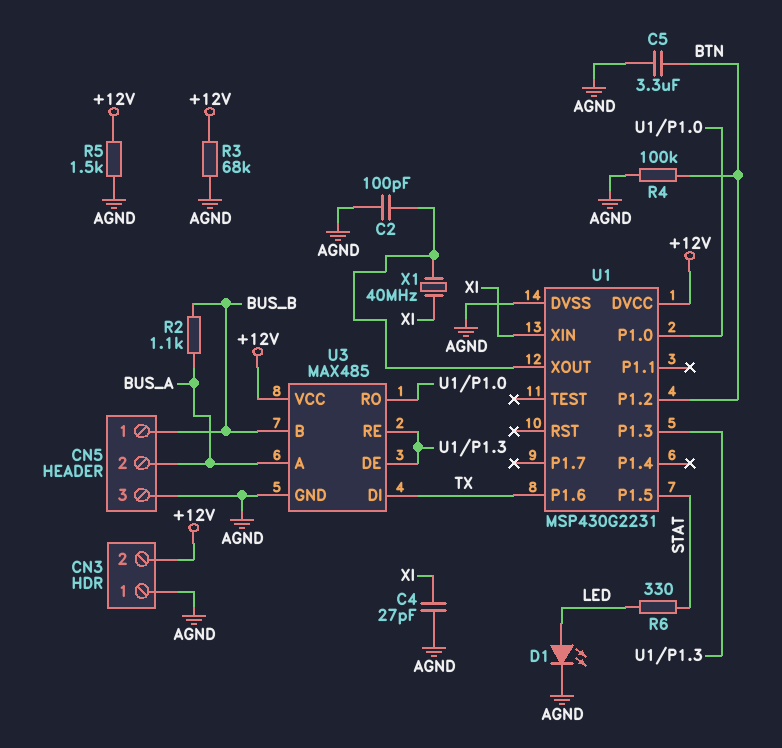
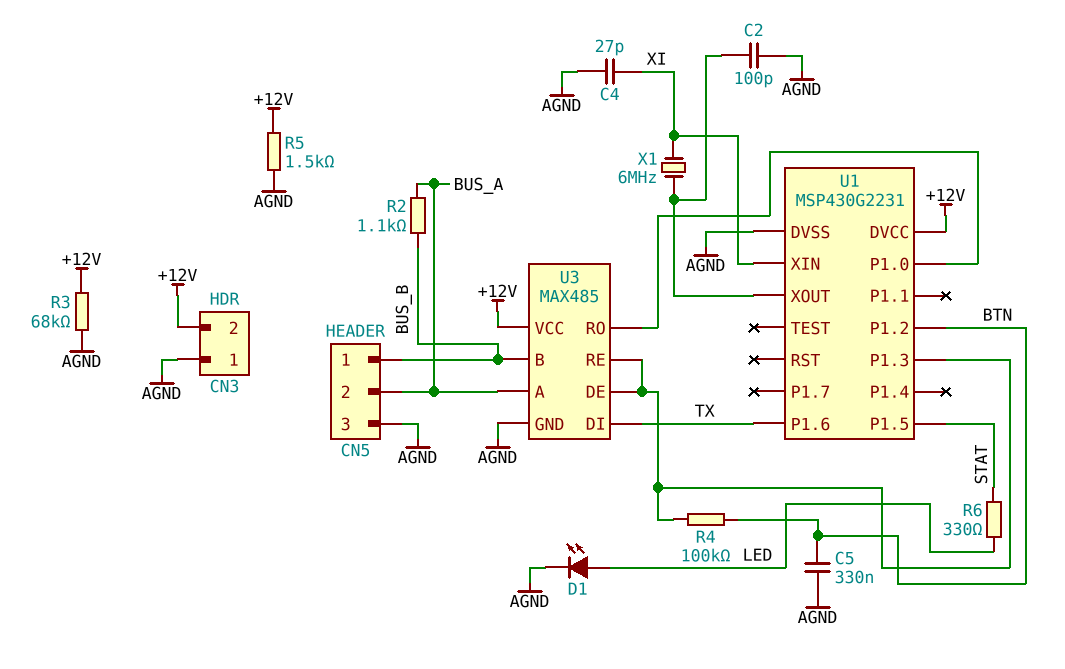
C5: 3.3uF (AGND, BTN) -> 330nF (AGND, BTN)
R4: 100k (AGND, BTN) -> 100k (BTN, U1/P1.3)
X1: 40MHz (U1/XOUT, XI) -> 6MHz (U1/XOUT, XI)

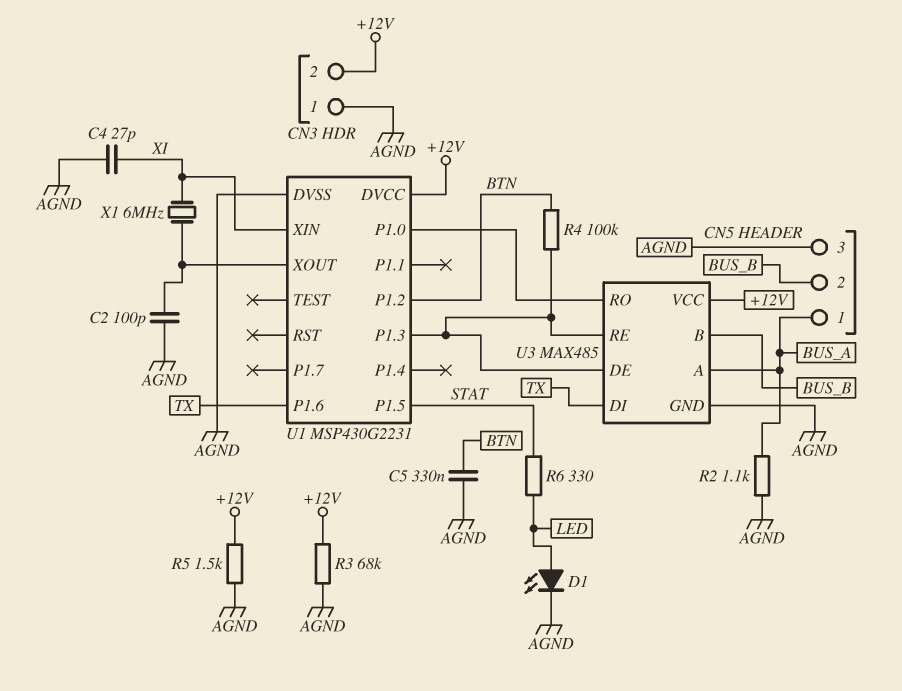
CN5 pin 1: BUS_B -> BUS_A
CN5 pin 2: BUS_A -> BUS_B
R2: 1.1k (BUS_A, BUS_B) -> 1.1k (AGND, BUS_A)

